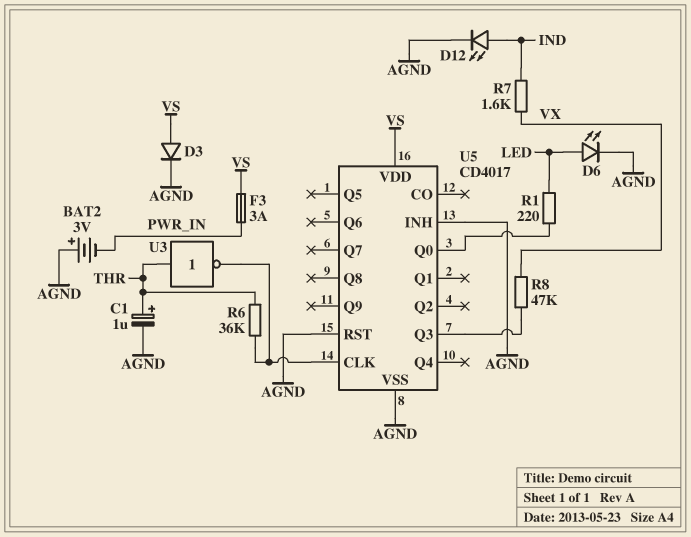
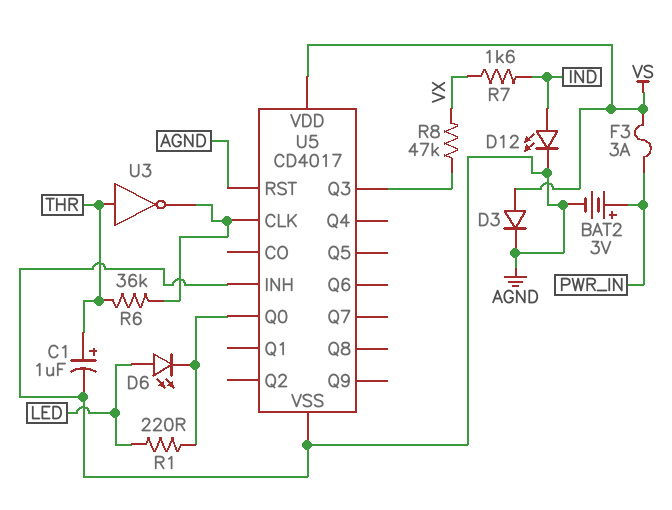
BAT2: 3V (plus AGND, minus PWR_IN) -> 3V (plus PWR_IN, minus AGND)
D6: LED (A LED, K AGND) -> LED (A LED, K U5/Q0)

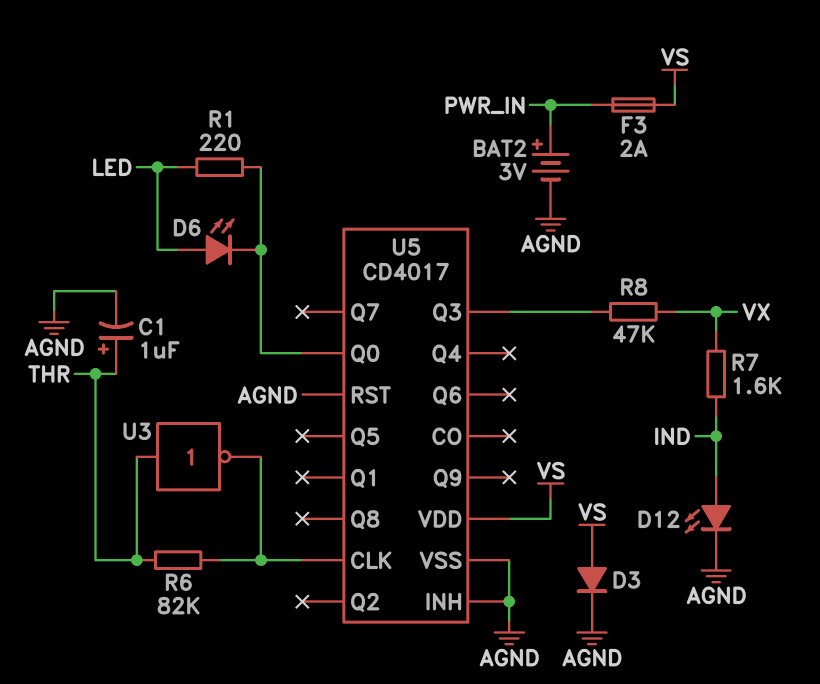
F3: 3A (PWR_IN, VS) -> 2A (PWR_IN, VS)
R6: 36k (THR, U5/CLK) -> 82k (THR, U5/CLK)

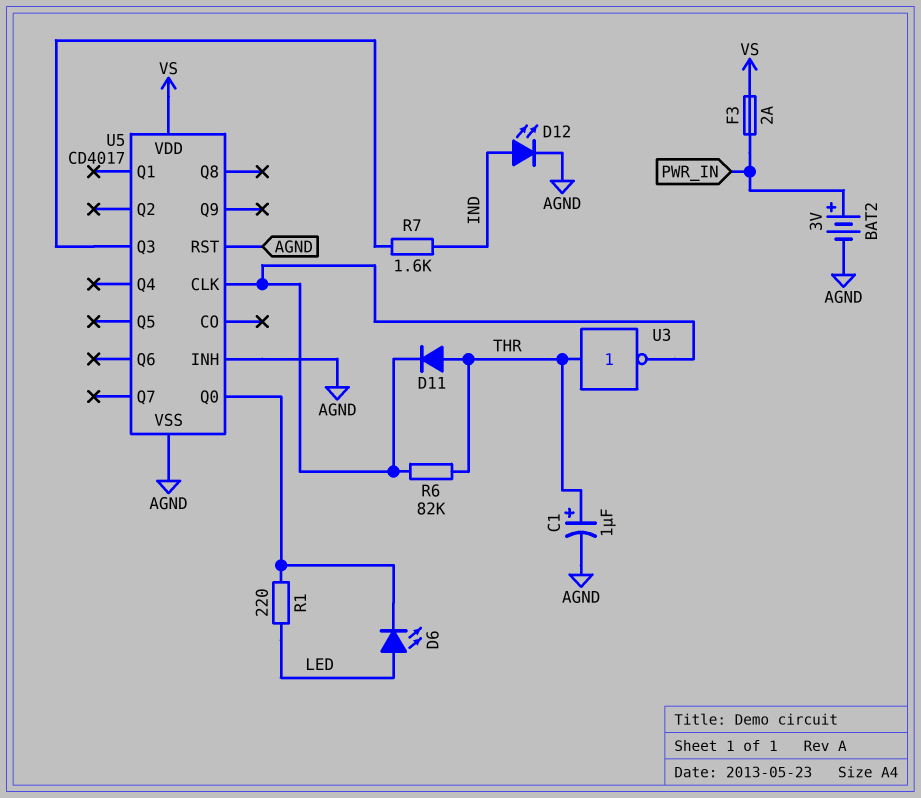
D3: diode (A VS, K AGND) -> none
D11: none -> diode (A THR, K U5/CLK)
R7: 1.6k (IND, VX) -> 1.6k (IND, U5/Q3)
R8: 47k (U5/Q3, VX) -> none

